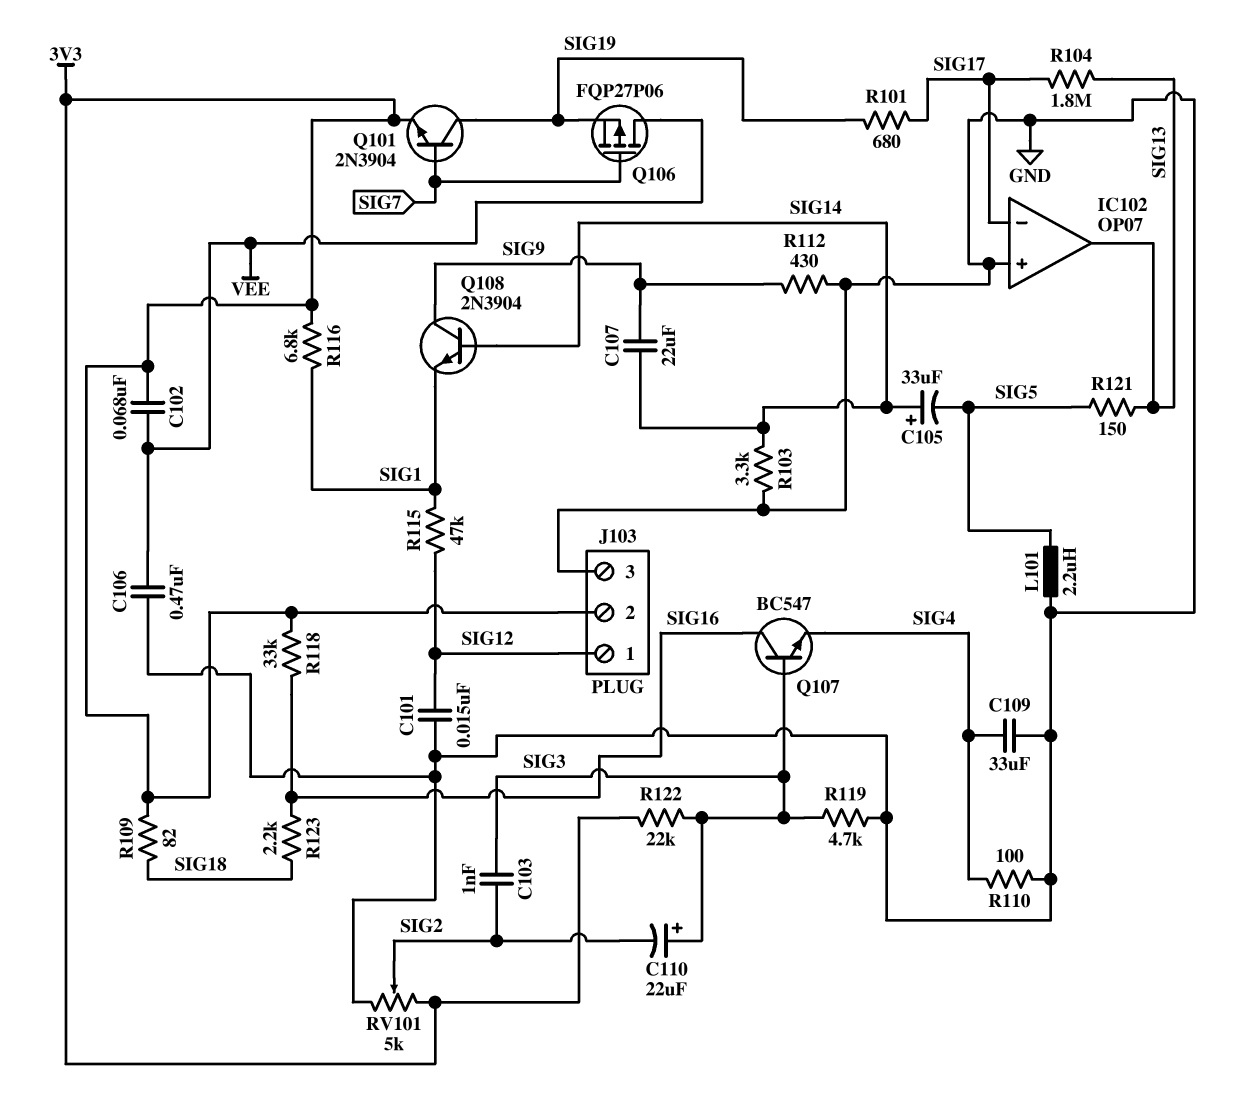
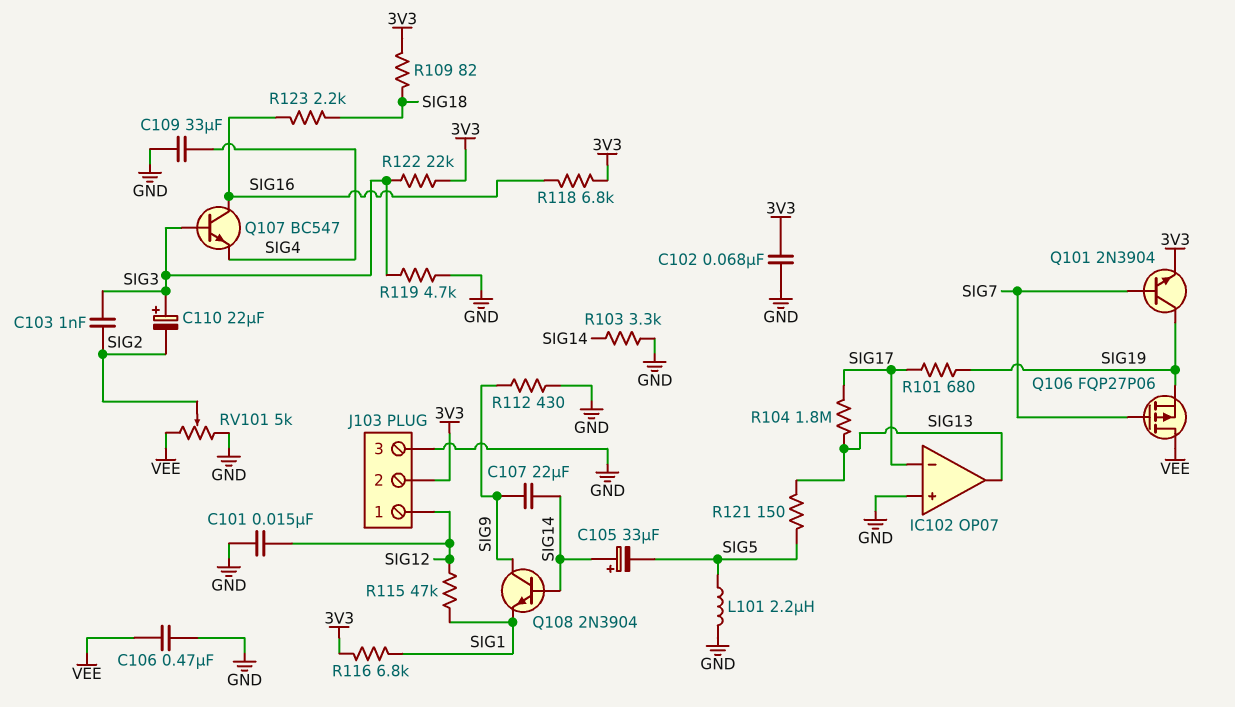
C102: 68nF (3V3, VEE) -> 68nF (3V3, GND)
R110: 100 (GND, SIG4) -> none
R118: 33k (3V3, SIG16) -> 6.8k (3V3, SIG16)
RV101: 5k (3V3, GND, wiper SIG2) -> 5k (GND, VEE, wiper SIG2)

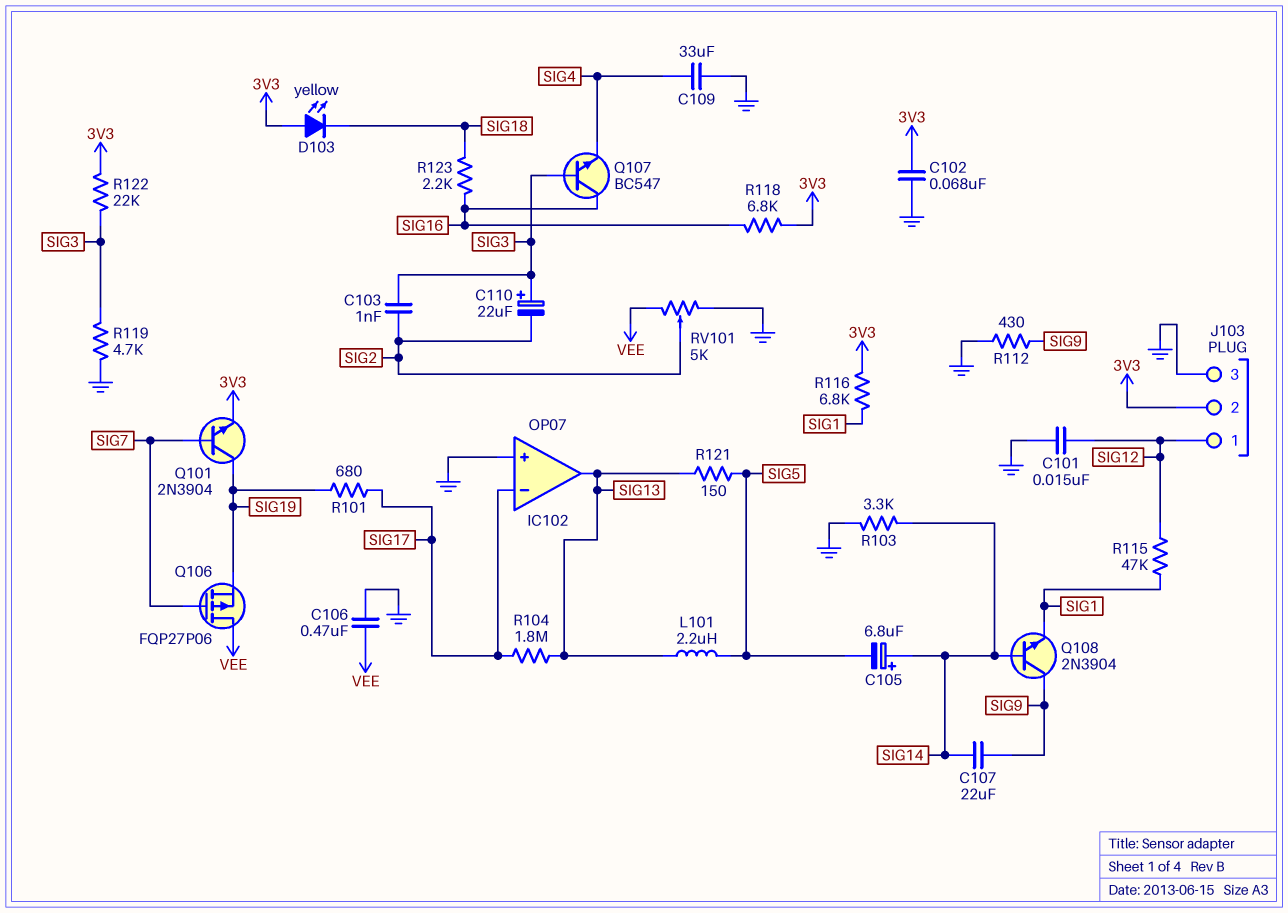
C105: 33uF (plus SIG14, minus SIG5) -> 6.8uF (plus SIG14, minus SIG5)
D103: none -> LED yellow (A 3V3, K SIG18)
L101: 2.2uH (GND, SIG5) -> 2.2uH (SIG5, SIG13)
R109: 82 (3V3, SIG18) -> none

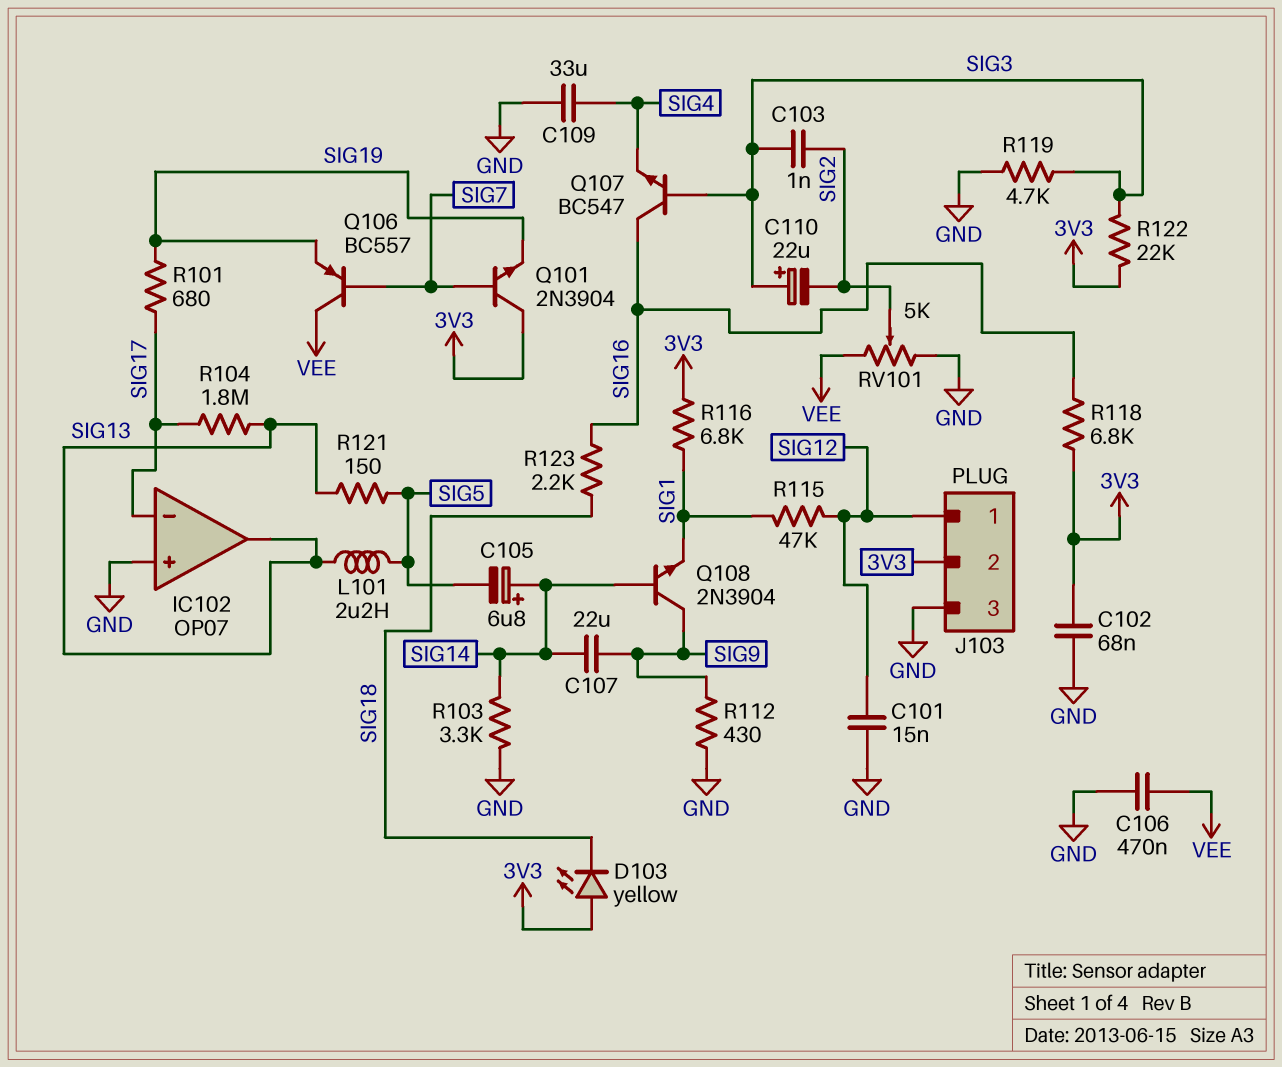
Q101: NPN 2N3904 (B SIG7, C SIG19, E 3V3) -> NPN 2N3904 (B SIG7, C 3V3, E SIG19)
Q106: PMOS FQP27P06 (G SIG7, D VEE, S SIG19) -> PNP BC557 (B SIG7, C VEE, E SIG19)

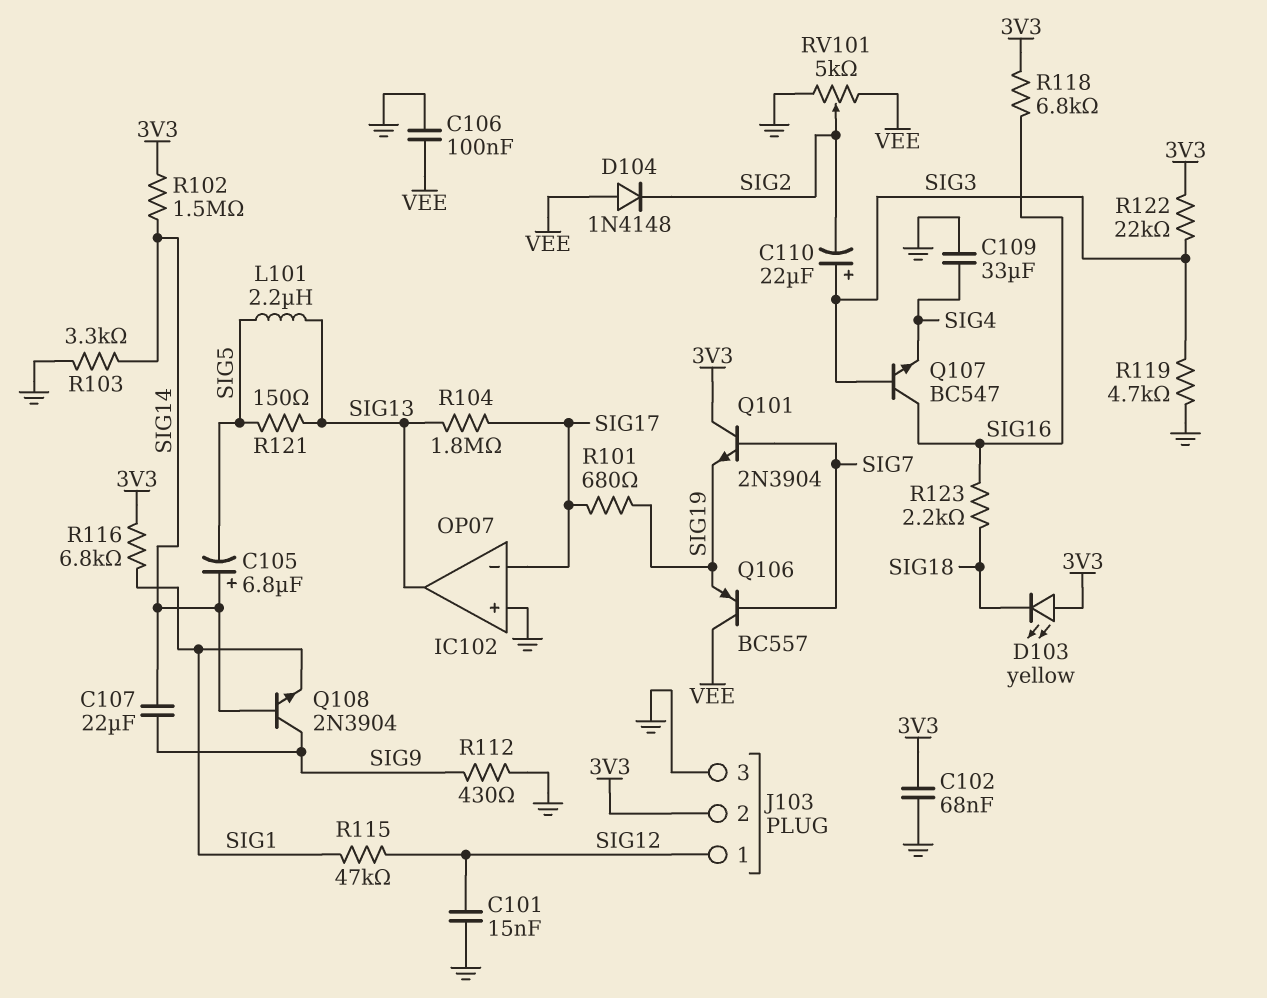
C103: 1nF (SIG2, SIG3) -> none
C106: 470nF (GND, VEE) -> 100nF (GND, VEE)
D104: none -> diode 1N4148 (A VEE, K SIG2)
R102: none -> 1.5M (3V3, SIG14)

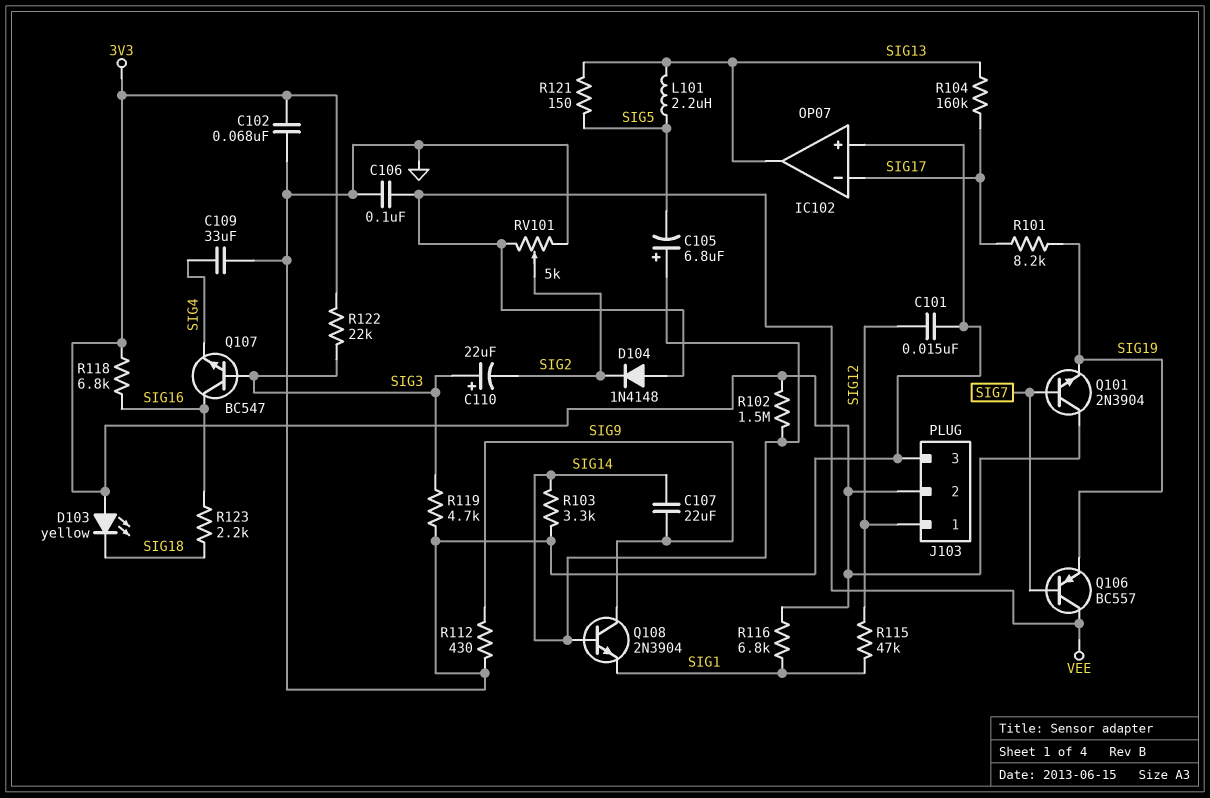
R101: 680 (SIG17, SIG19) -> 8.2k (SIG17, SIG19)
R104: 1.8M (SIG13, SIG17) -> 160k (SIG13, SIG17)

